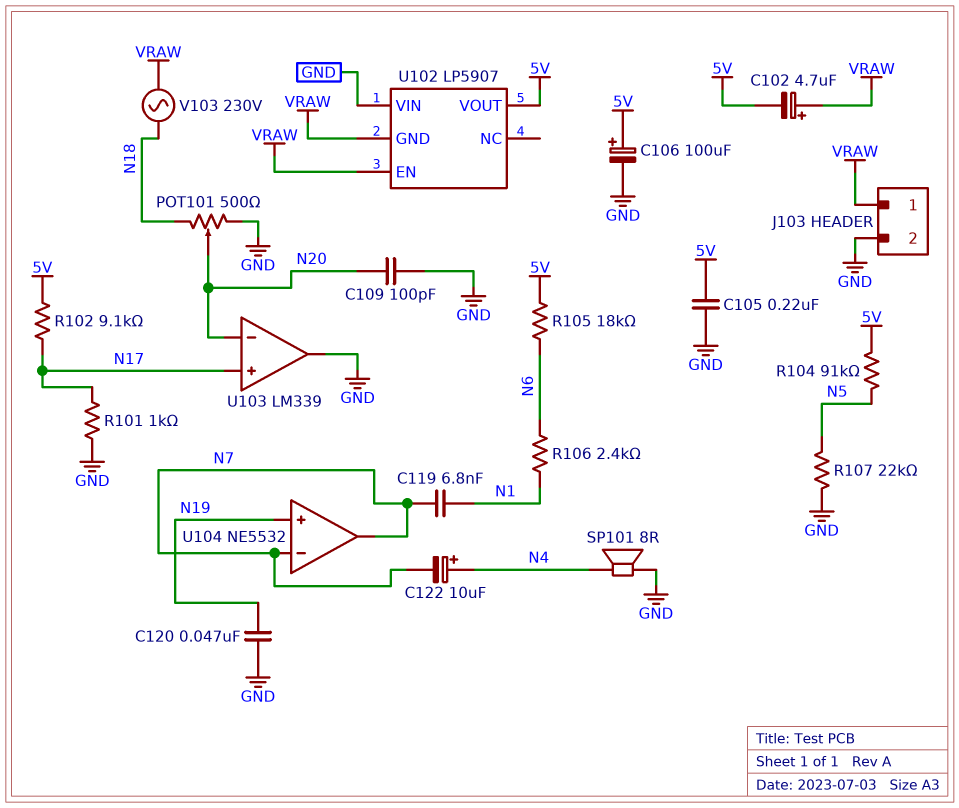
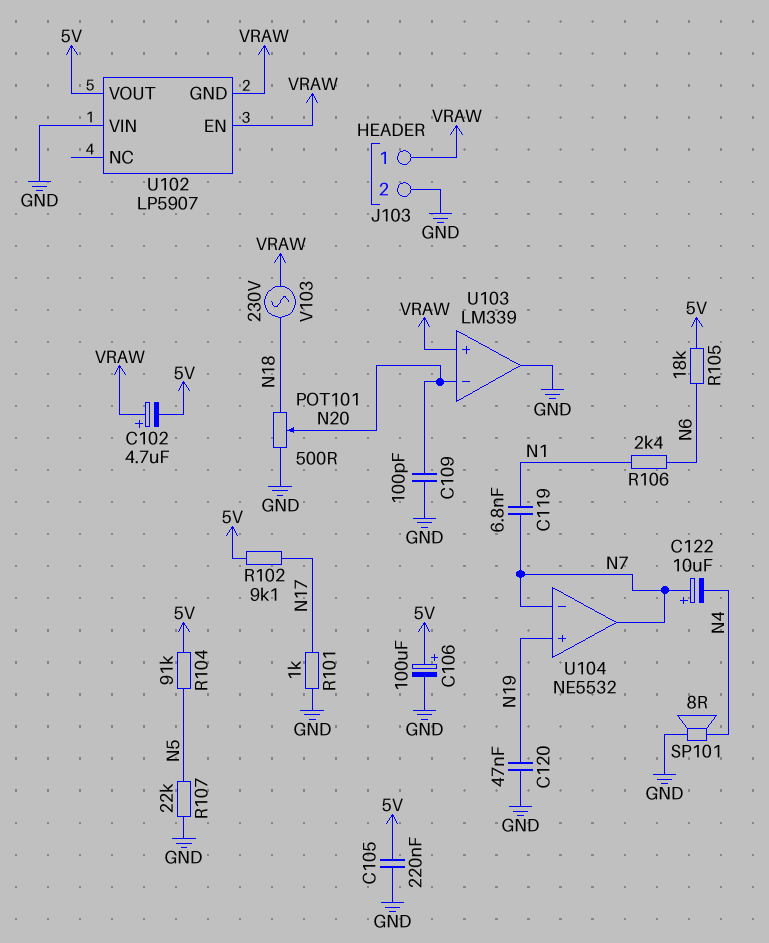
C122: 10uF (plus N4, minus N7) -> 10uF (plus N7, minus N4)
U103 pin in+: N17 -> VRAW

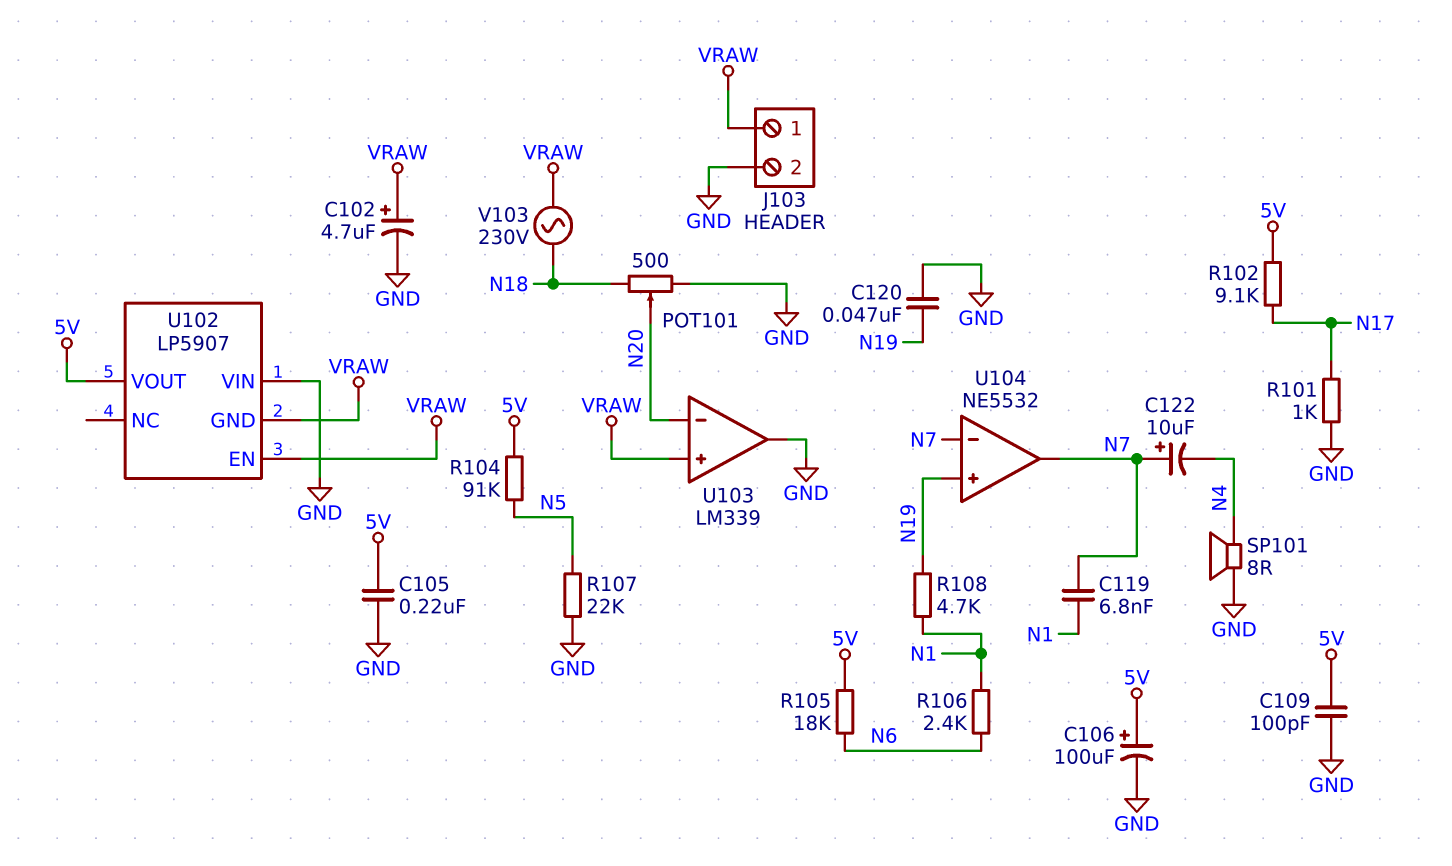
C102: 4.7uF (plus VRAW, minus 5V) -> 4.7uF (plus VRAW, minus GND)
C109: 100pF (GND, N20) -> 100pF (5V, GND)
R108: none -> 4.7k (N1, N19)

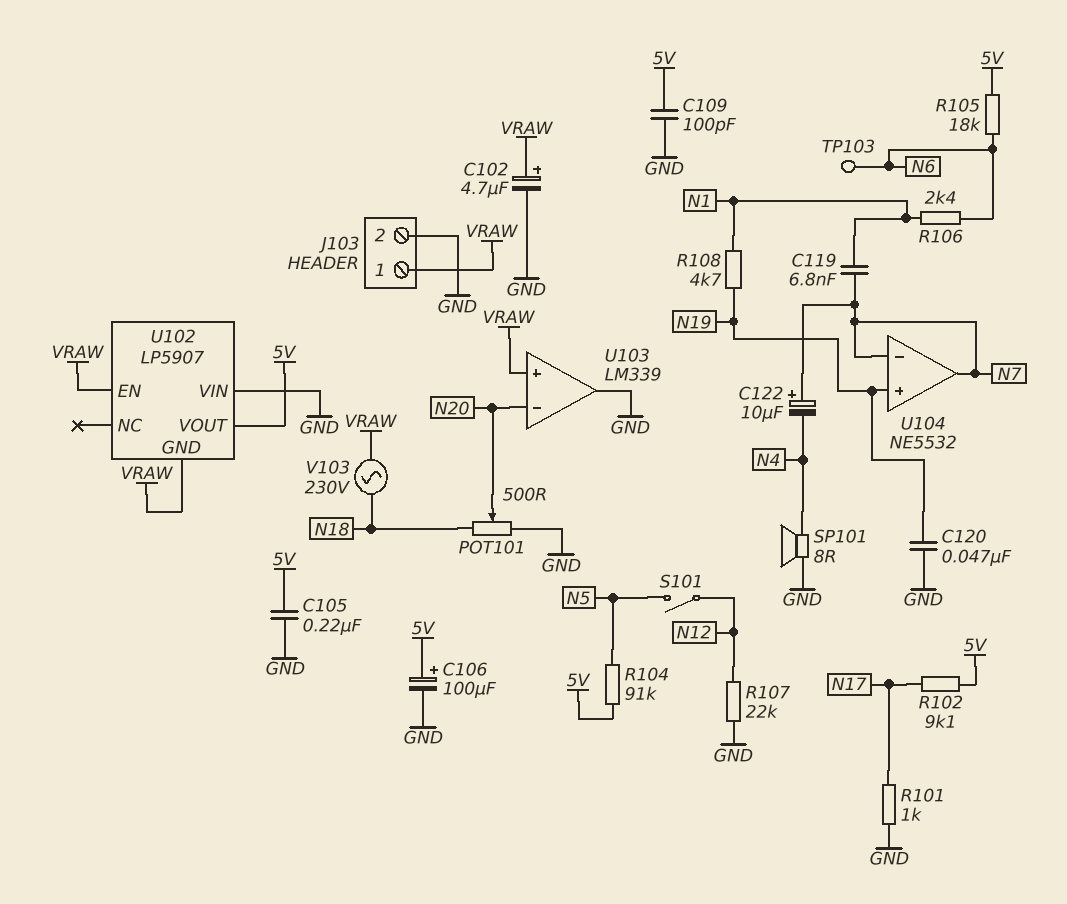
R107: 22k (GND, N5) -> 22k (GND, N12)
S101: none -> switch (N5, N12)
TP103: none -> test point (N6)

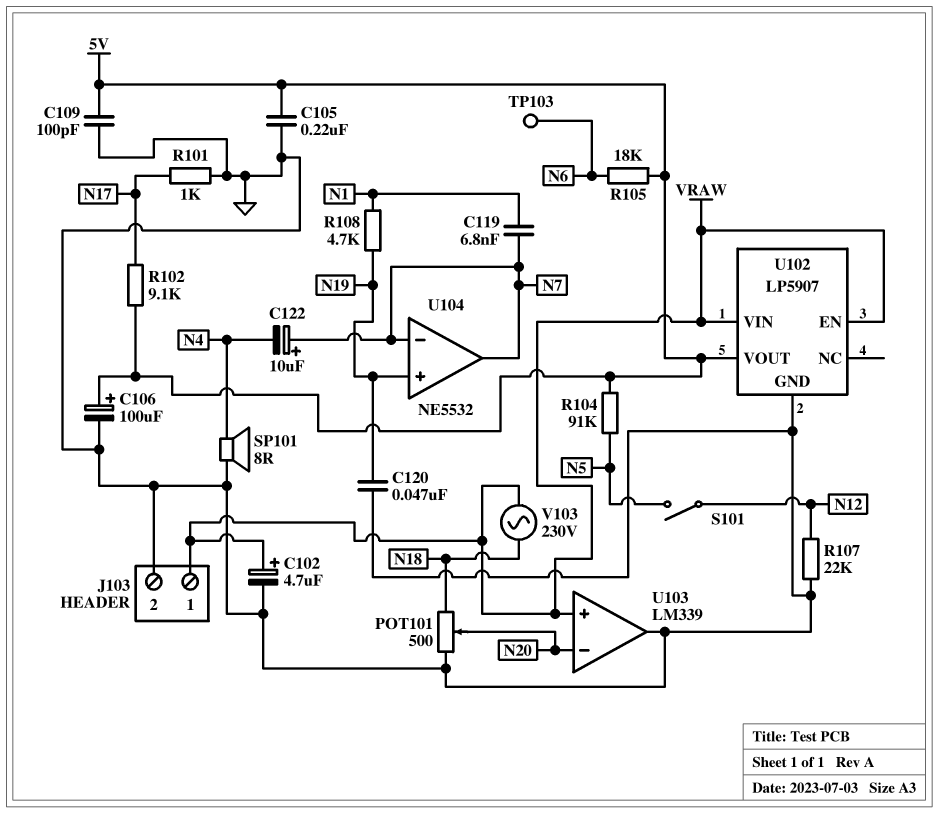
R106: 2.4k (N1, N6) -> none
U102 pin GND: VRAW -> GND
U102 pin VIN: GND -> VRAW

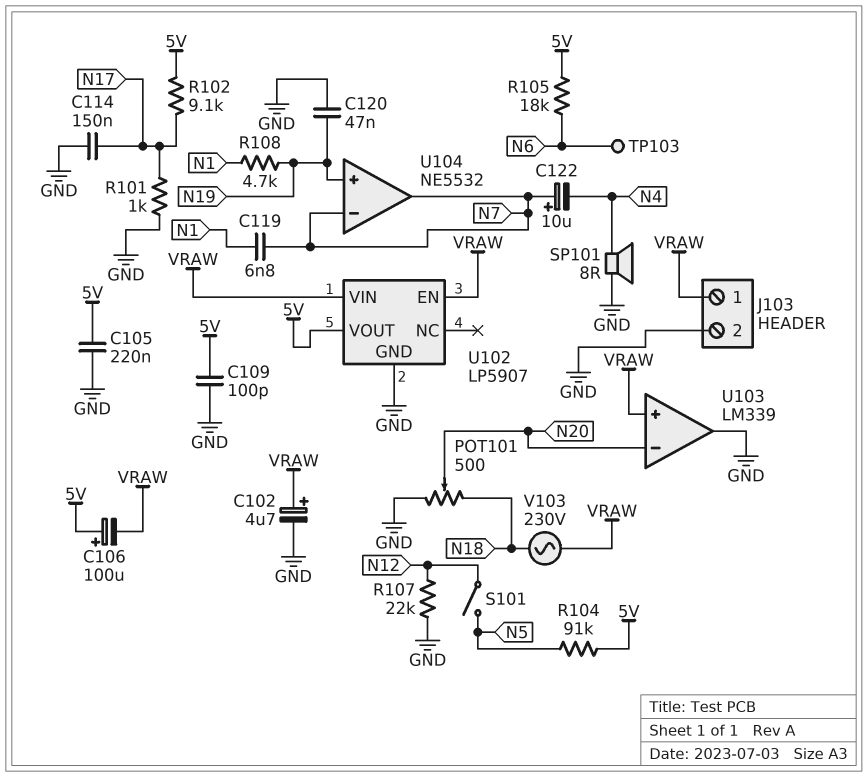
C106: 100uF (plus 5V, minus GND) -> 100uF (plus 5V, minus VRAW)
C114: none -> 150nF (GND, N17)

